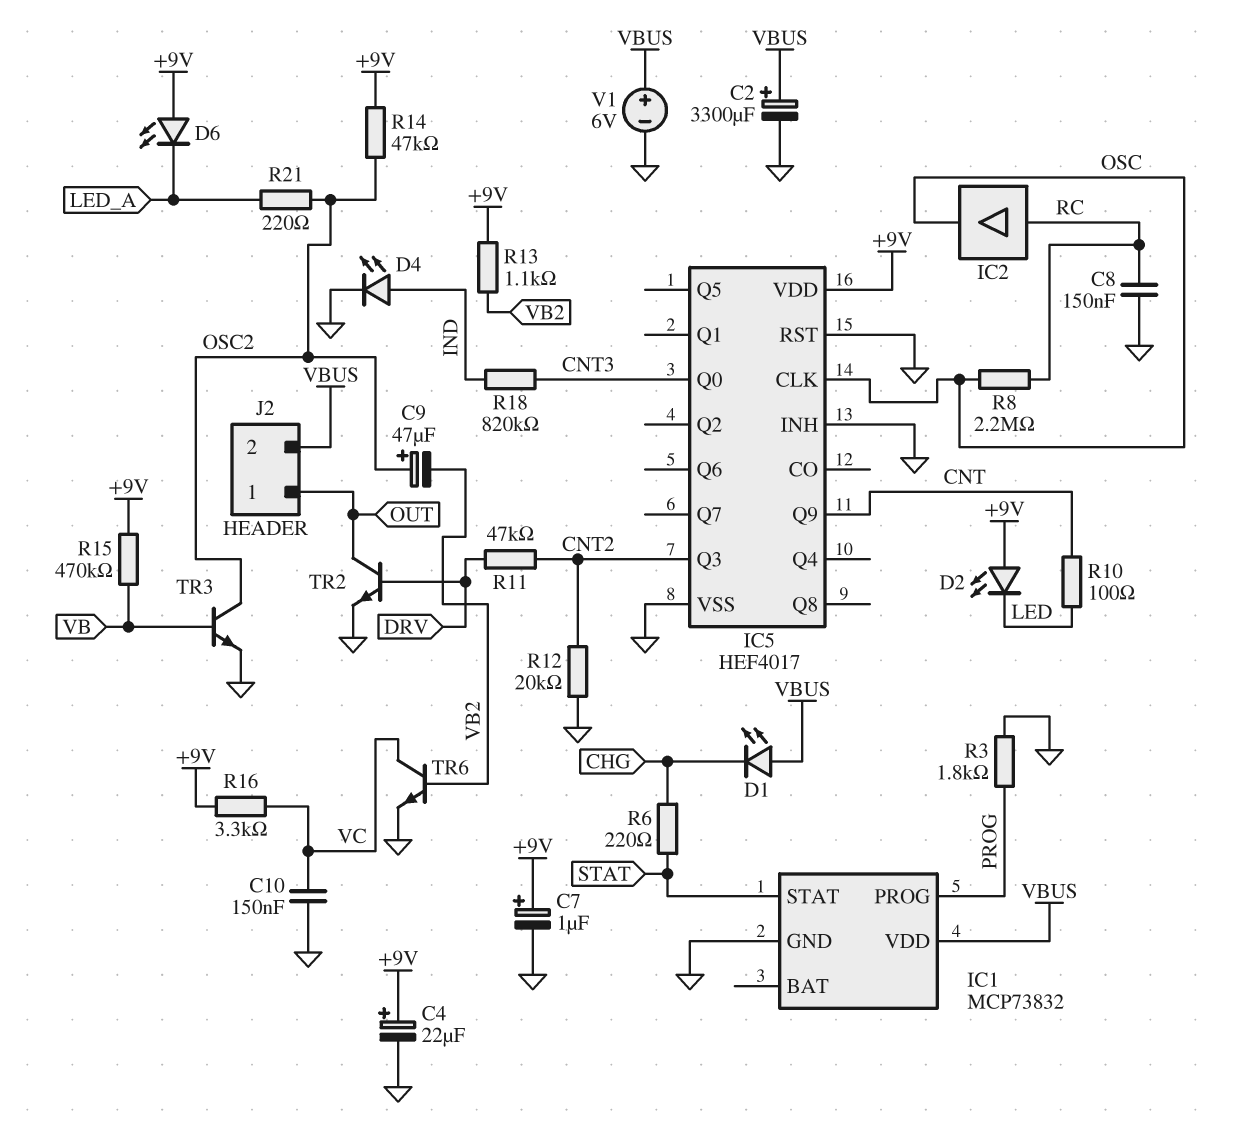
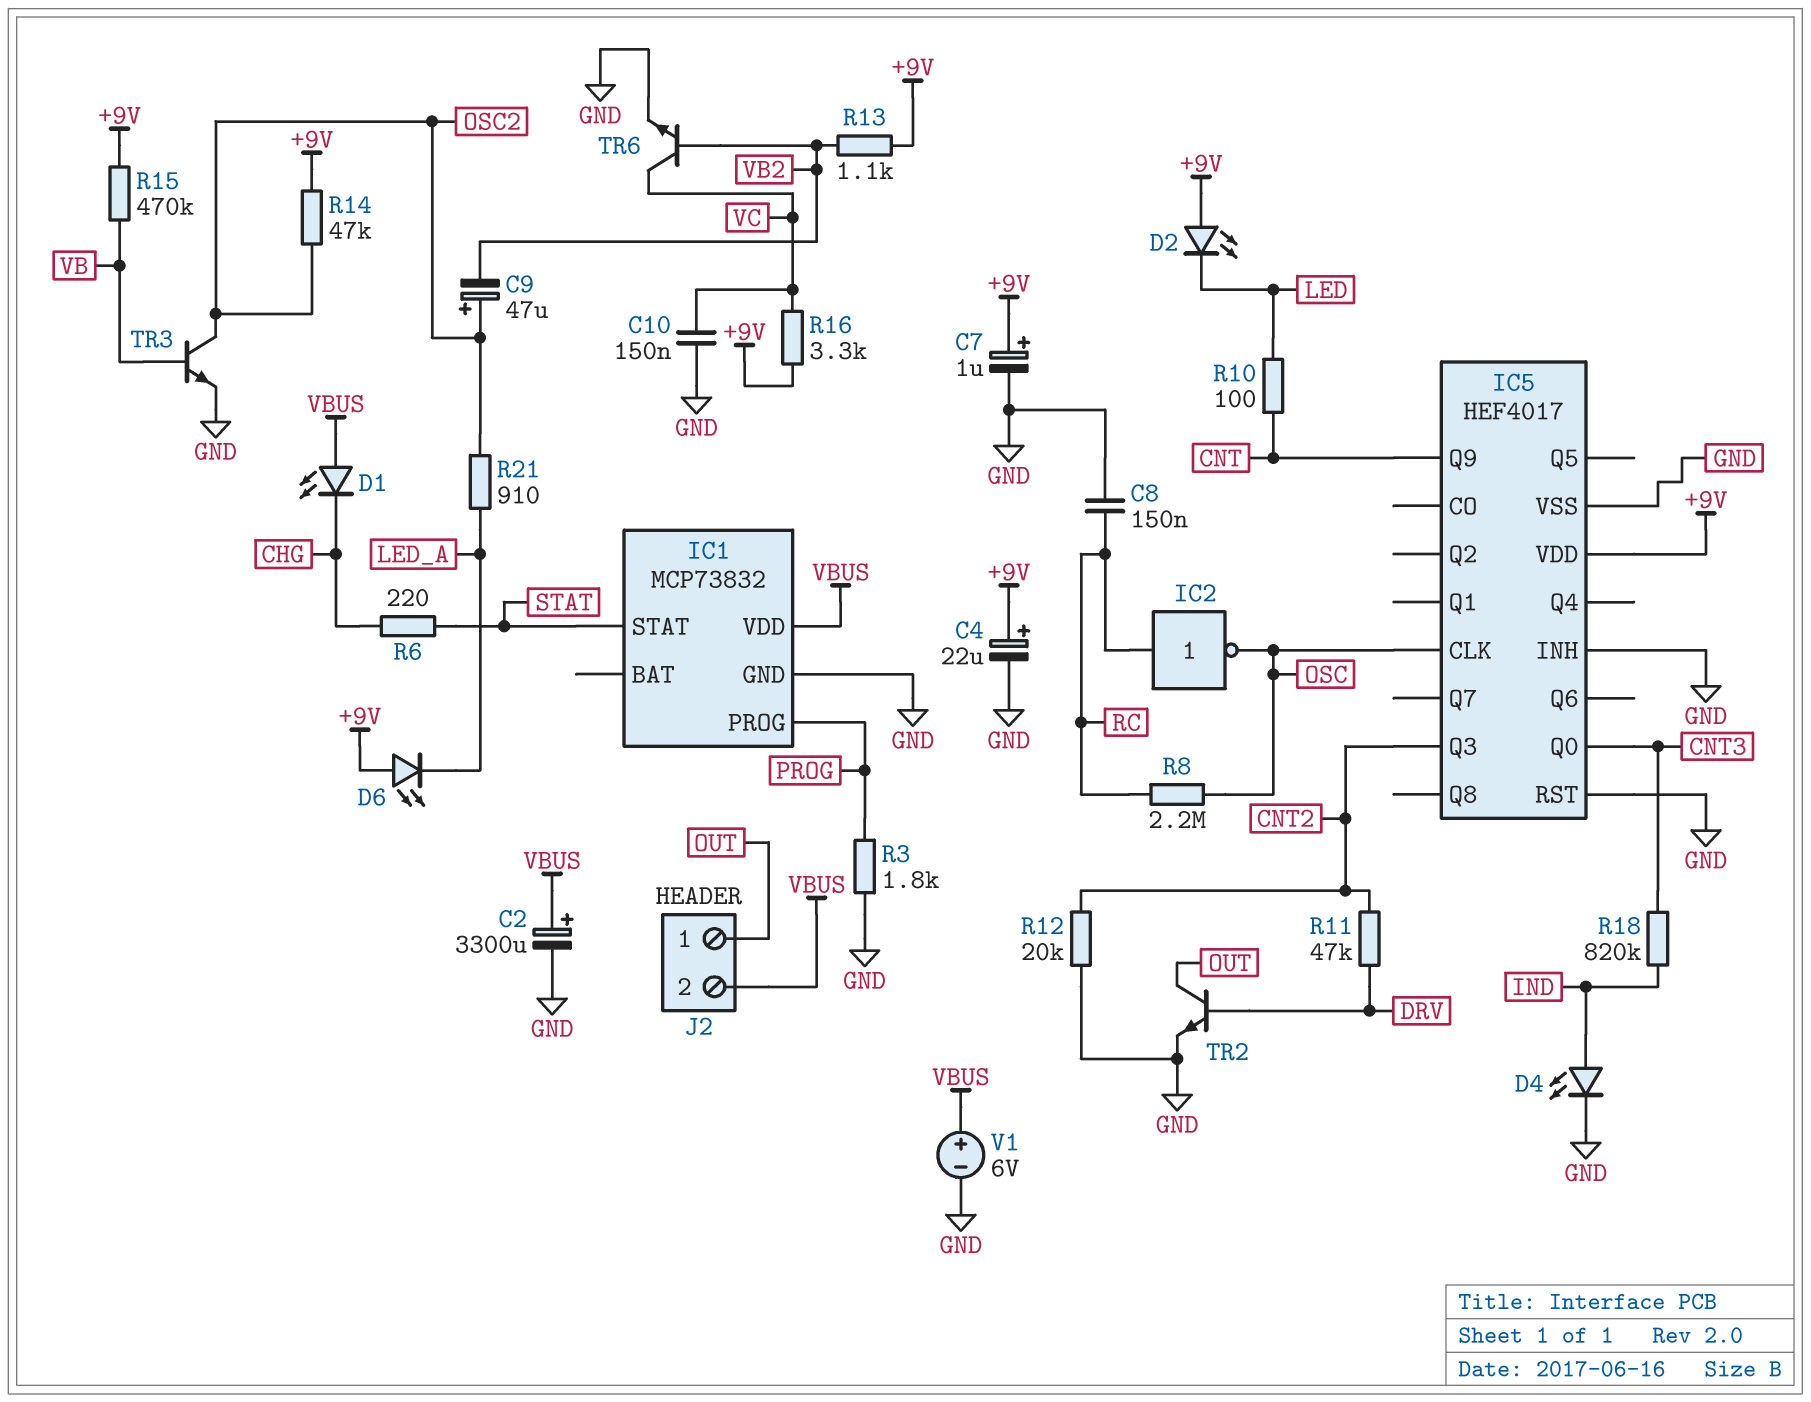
IC2: buffer (in RC, out OSC) -> NOT (in RC, out OSC)
R21: 220 (LED_A, OSC2) -> 910 (LED_A, OSC2)

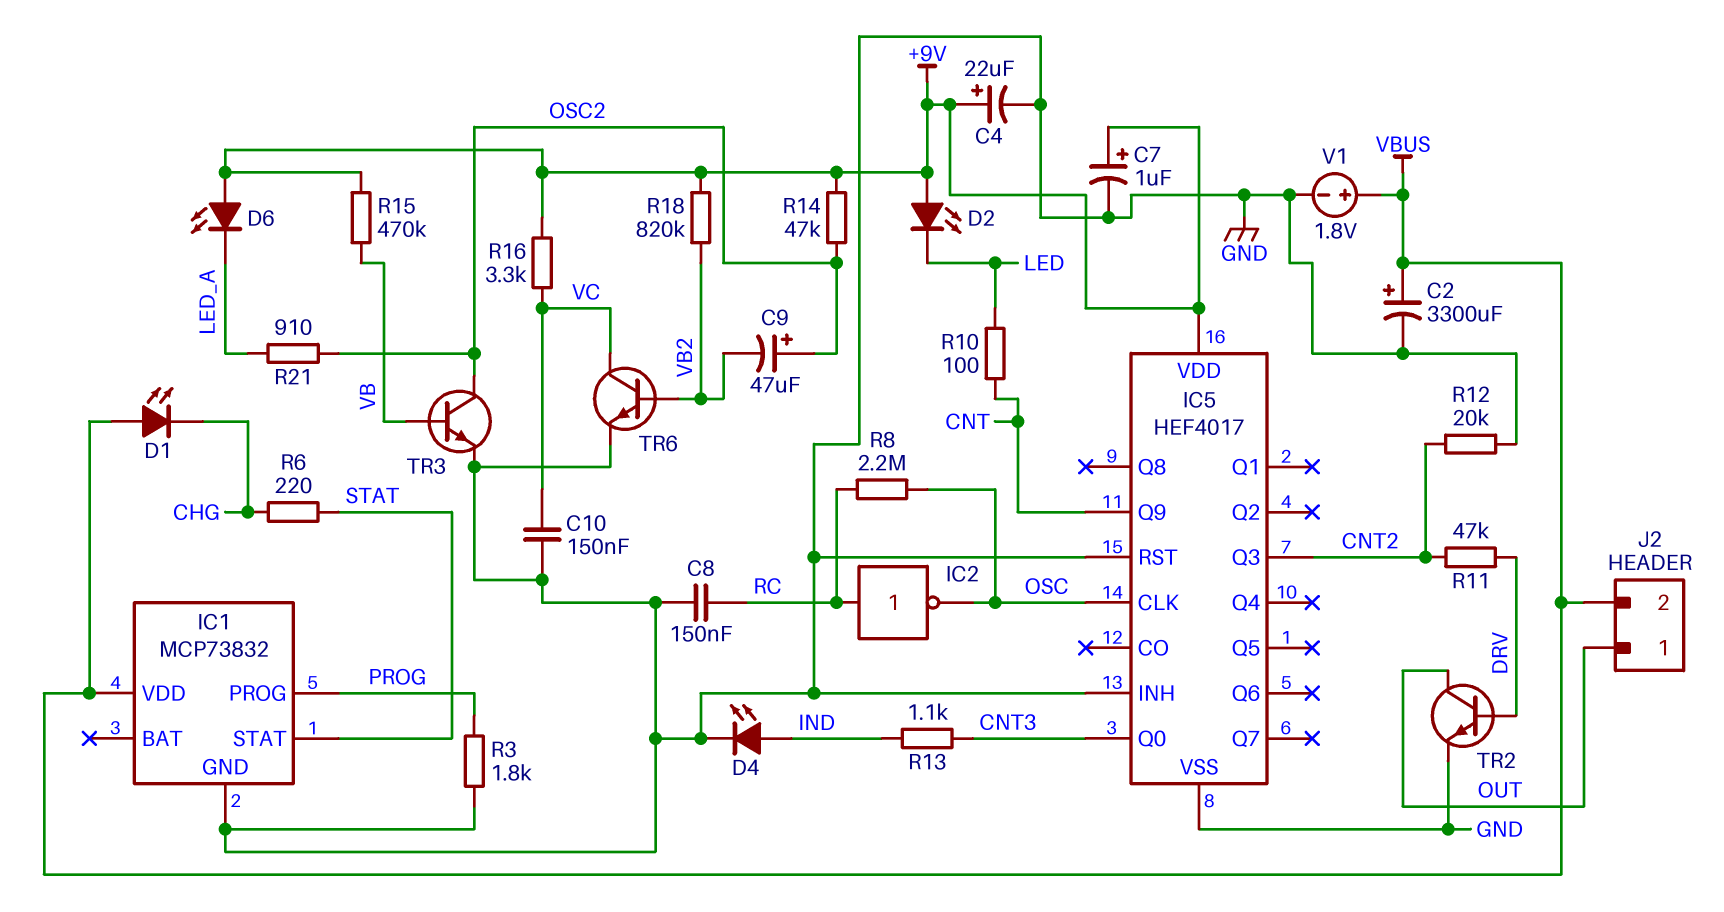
R13: 1.1k (+9V, VB2) -> 1.1k (CNT3, IND)
R18: 820k (CNT3, IND) -> 820k (+9V, VB2)
V1: 6V (plus VBUS, minus GND) -> 1.8V (plus VBUS, minus GND)

